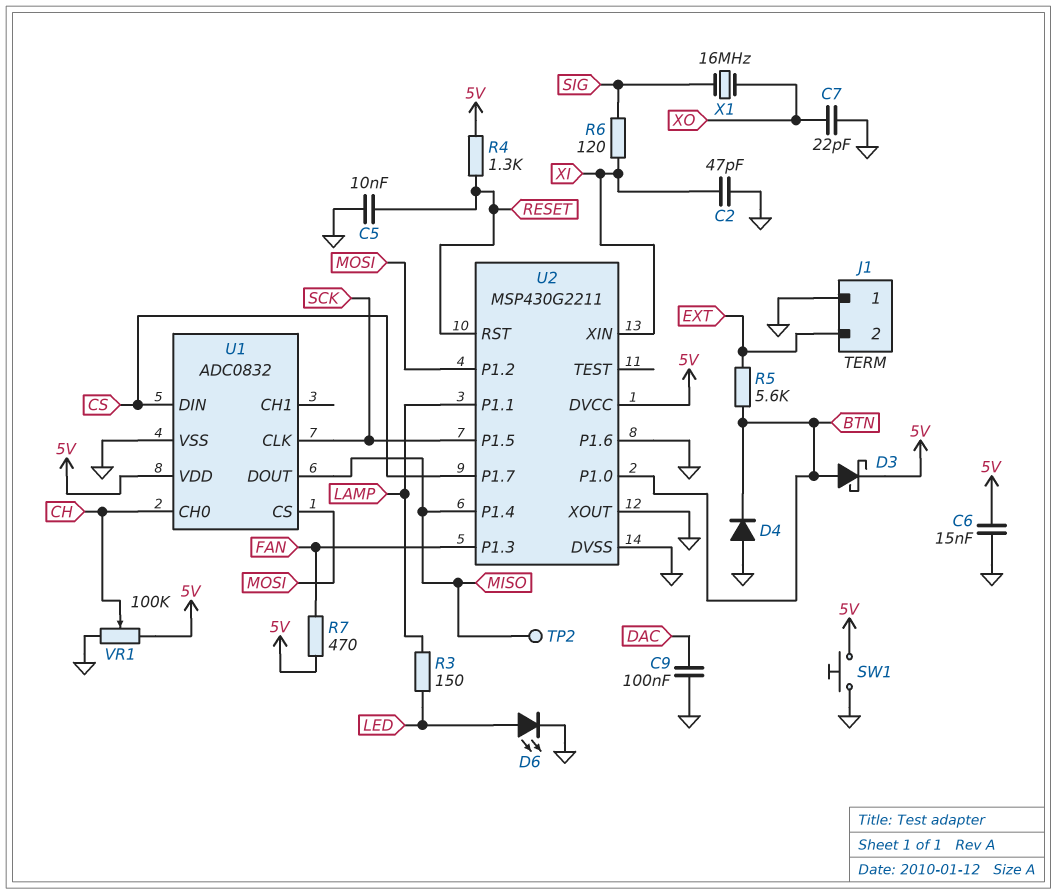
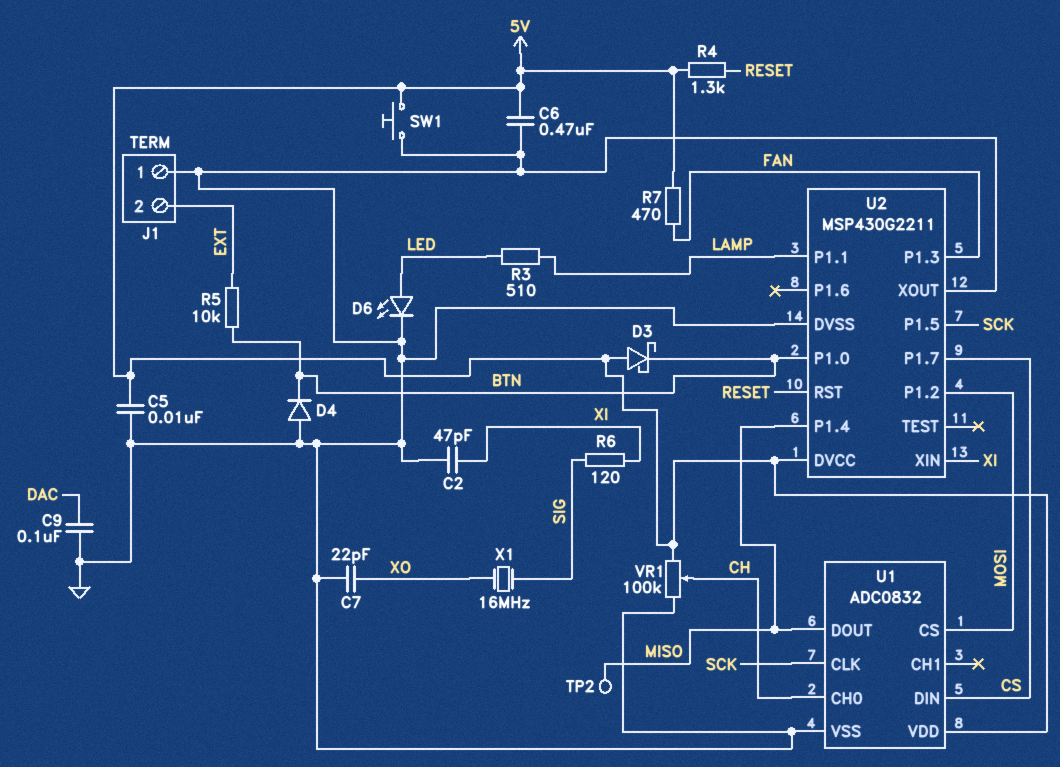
C5: 10nF (GND, RESET) -> 10nF (5V, GND)
C6: 15nF (5V, GND) -> 470nF (5V, GND)
D3: schottky (A BTN, K 5V) -> schottky (A 5V, K BTN)
R3: 150 (LAMP, LED) -> 510 (LAMP, LED)
R5: 5.6k (BTN, EXT) -> 10k (BTN, EXT)
U2 pin P1.6: GND -> none

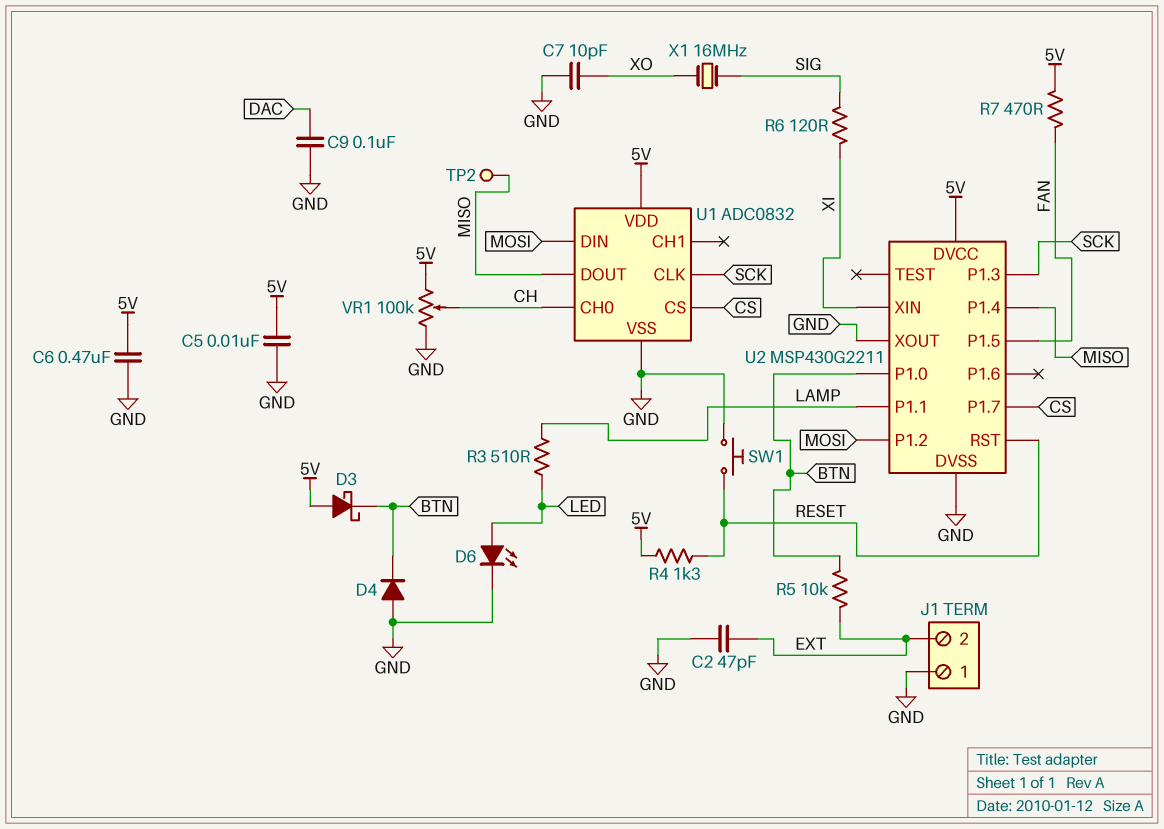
C2: 47pF (GND, XI) -> 47pF (EXT, GND)
C7: 22pF (GND, XO) -> 10pF (GND, XO)
SW1: button (5V, GND) -> button (GND, RESET)
U1 pin CS: MOSI -> CS
U1 pin DIN: CS -> MOSI
U2 pin P1.3: FAN -> SCK
U2 pin P1.5: SCK -> FAN

